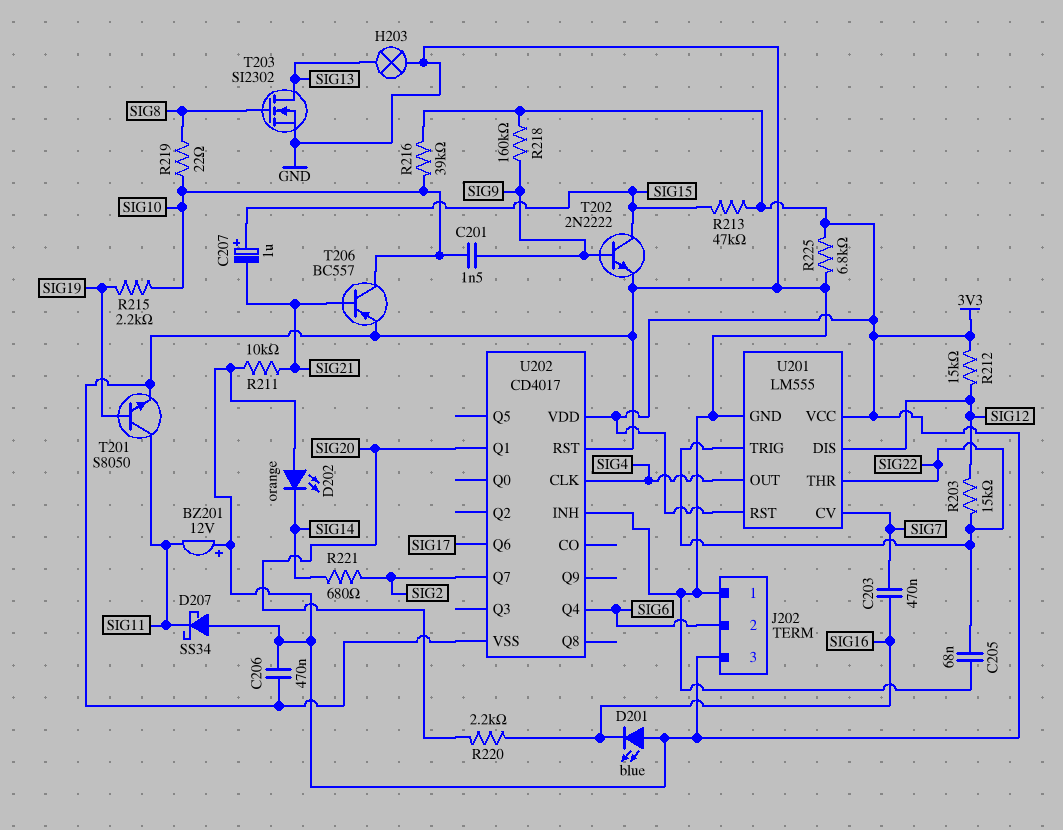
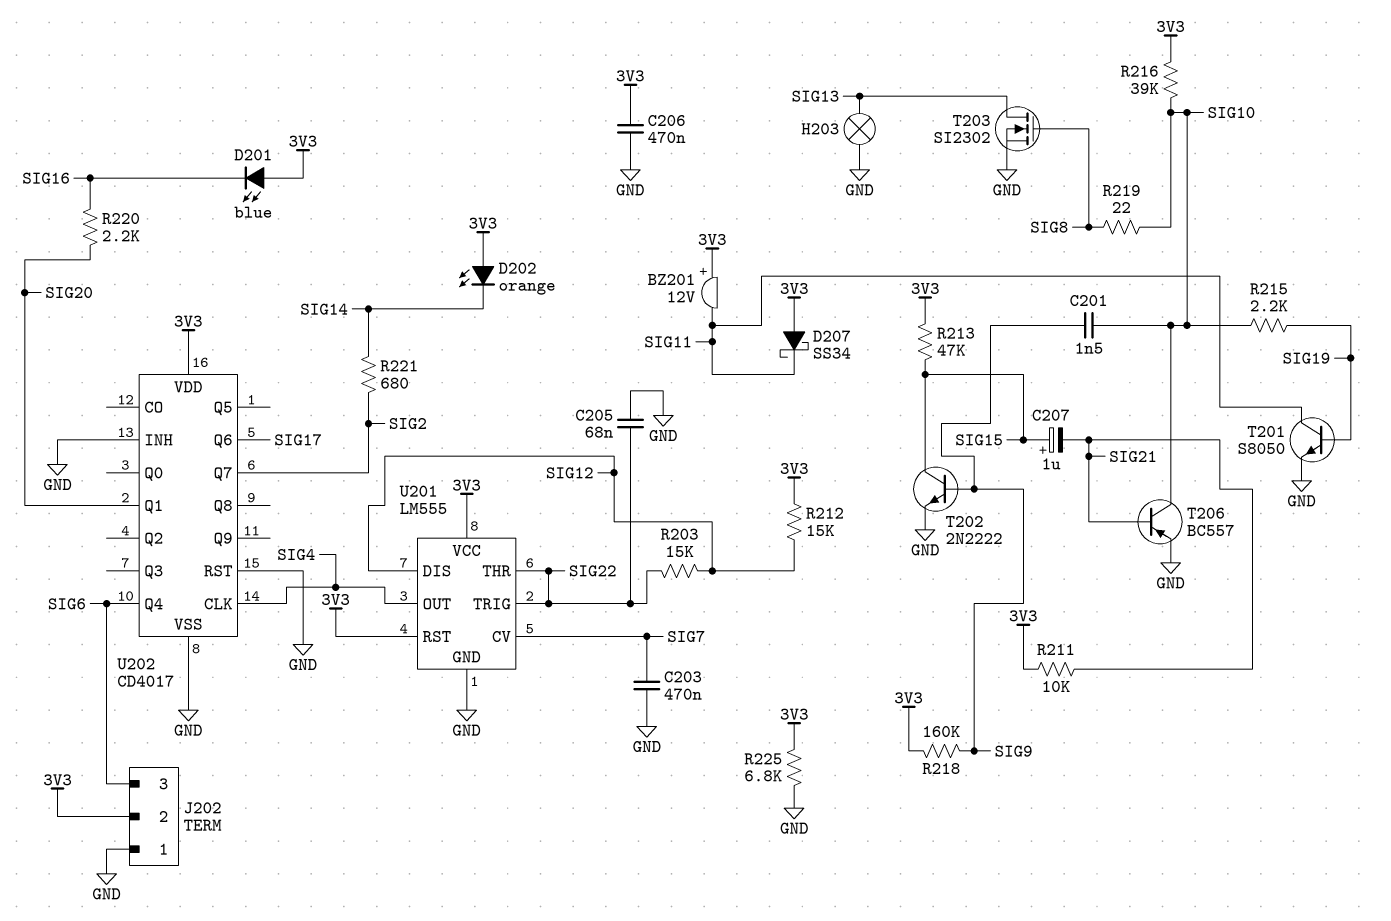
C203: 470nF (SIG7, SIG16) -> 470nF (GND, SIG7)
J202 pin 2: SIG6 -> 3V3
J202 pin 3: 3V3 -> SIG6

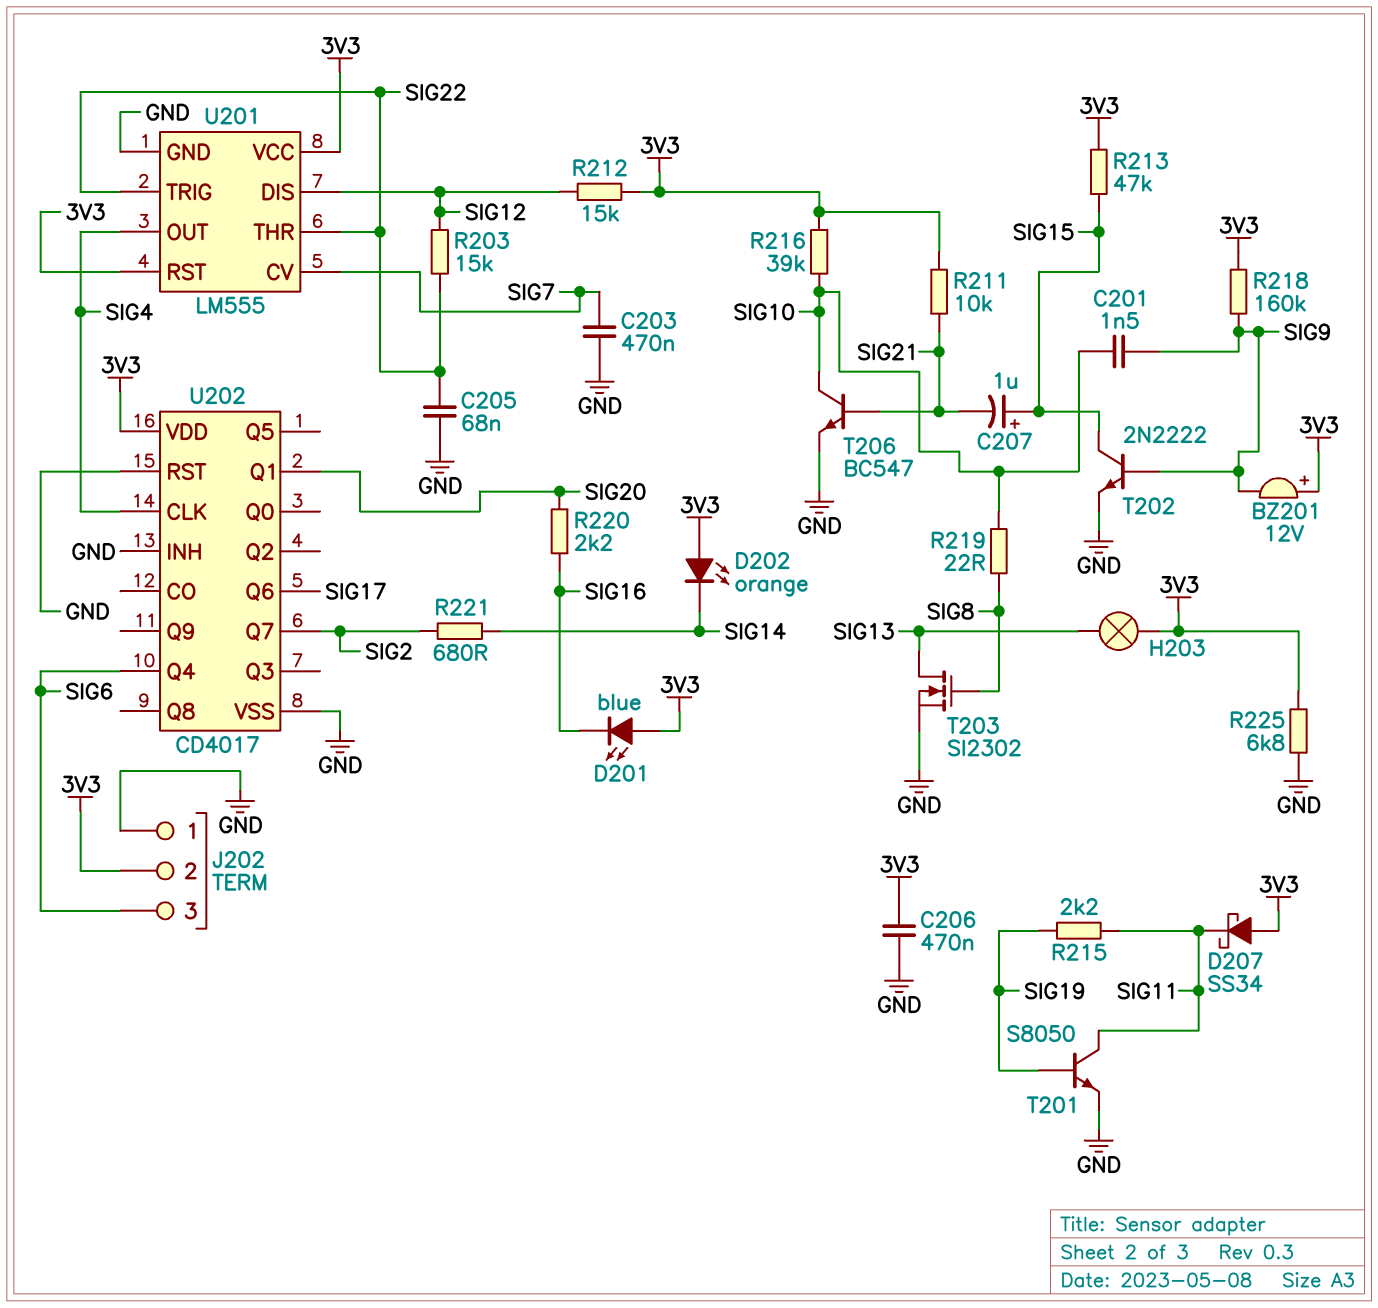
BZ201: buzzer 12V (plus 3V3, minus SIG11) -> buzzer 12V (plus 3V3, minus SIG9)
H203: lamp (GND, SIG13) -> lamp (3V3, SIG13)
R215: 2.2k (SIG10, SIG19) -> 2.2k (SIG11, SIG19)
T206: PNP BC557 (B SIG21, C SIG10, E GND) -> NPN BC547 (B SIG21, C SIG10, E GND)

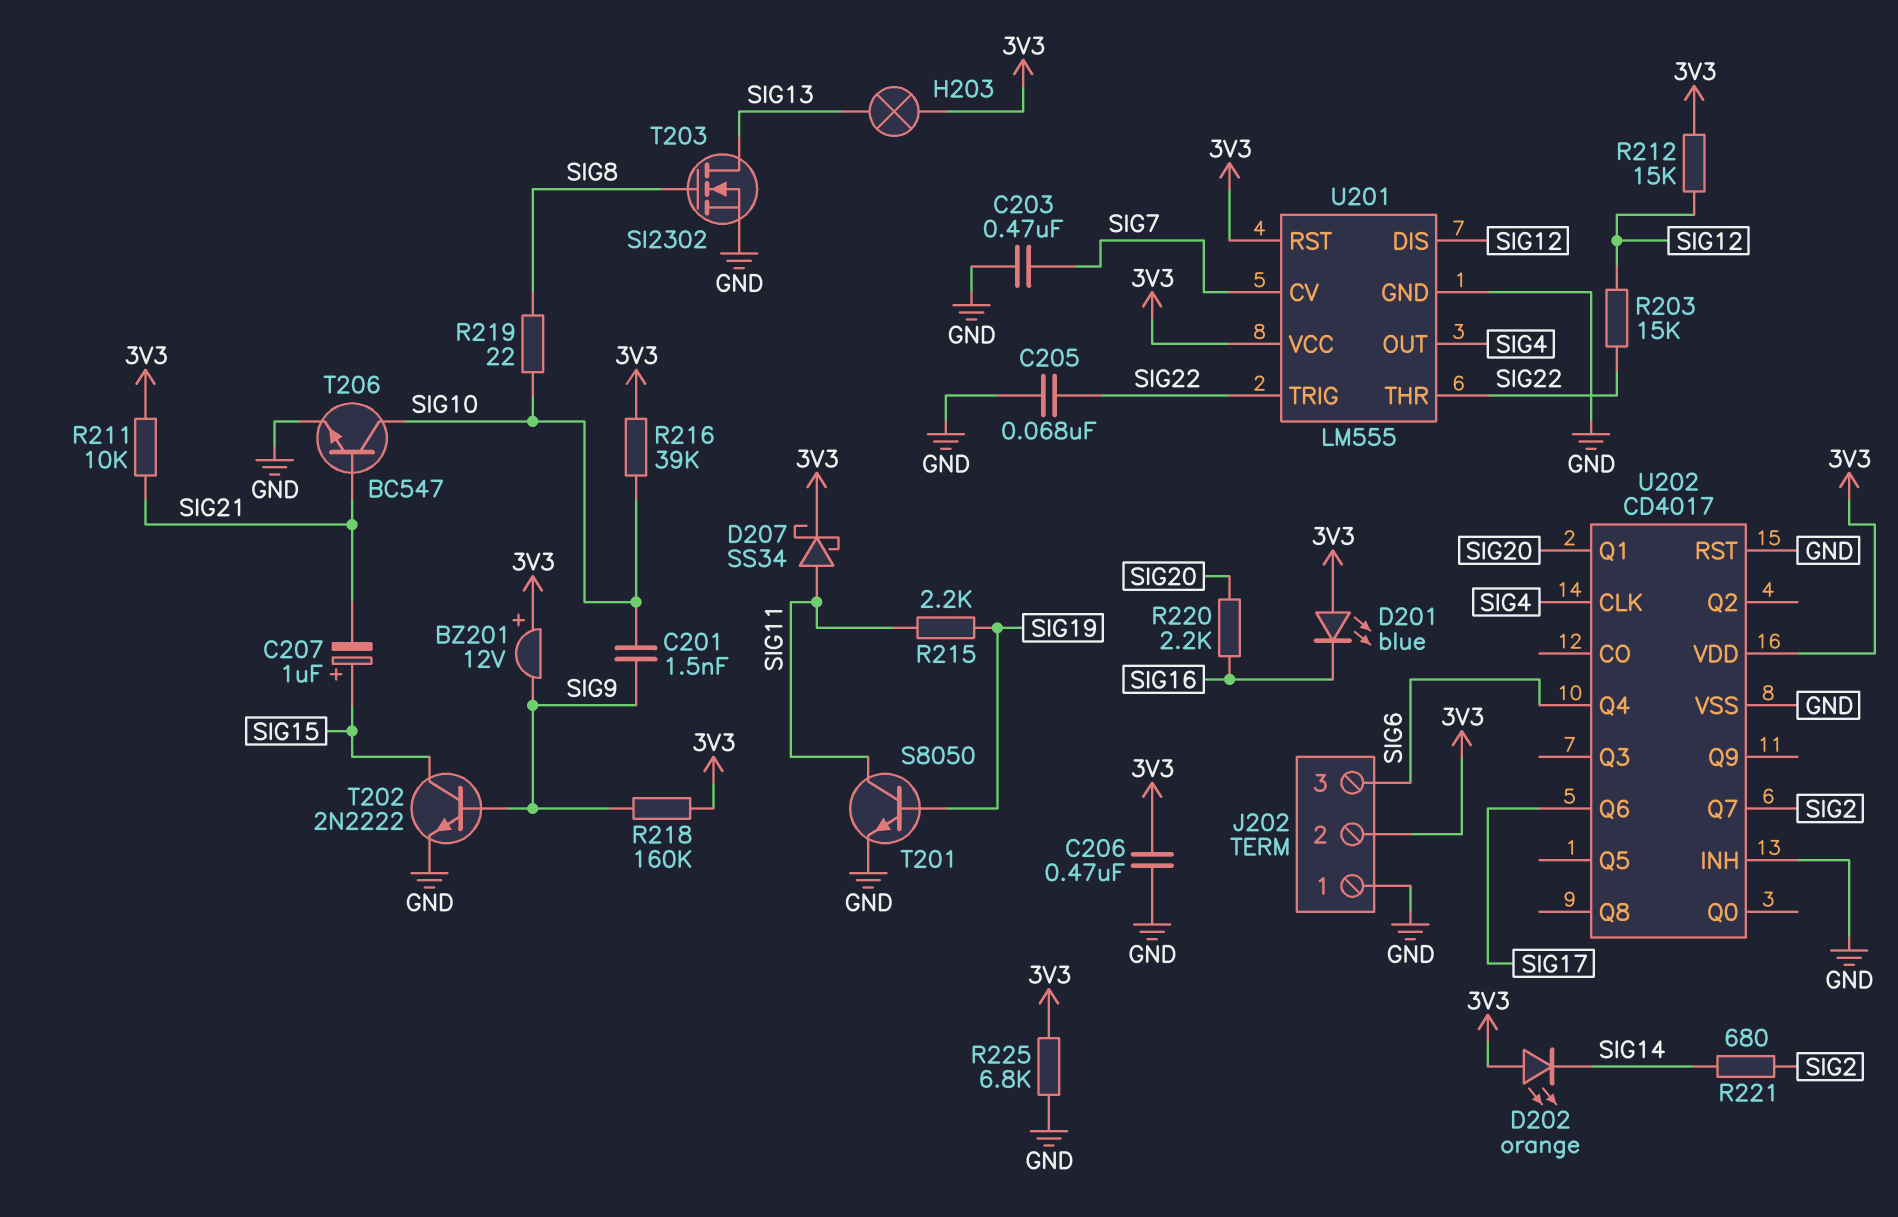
D207: schottky SS34 (A 3V3, K SIG11) -> schottky SS34 (A SIG11, K 3V3)
R213: 47k (3V3, SIG15) -> none

